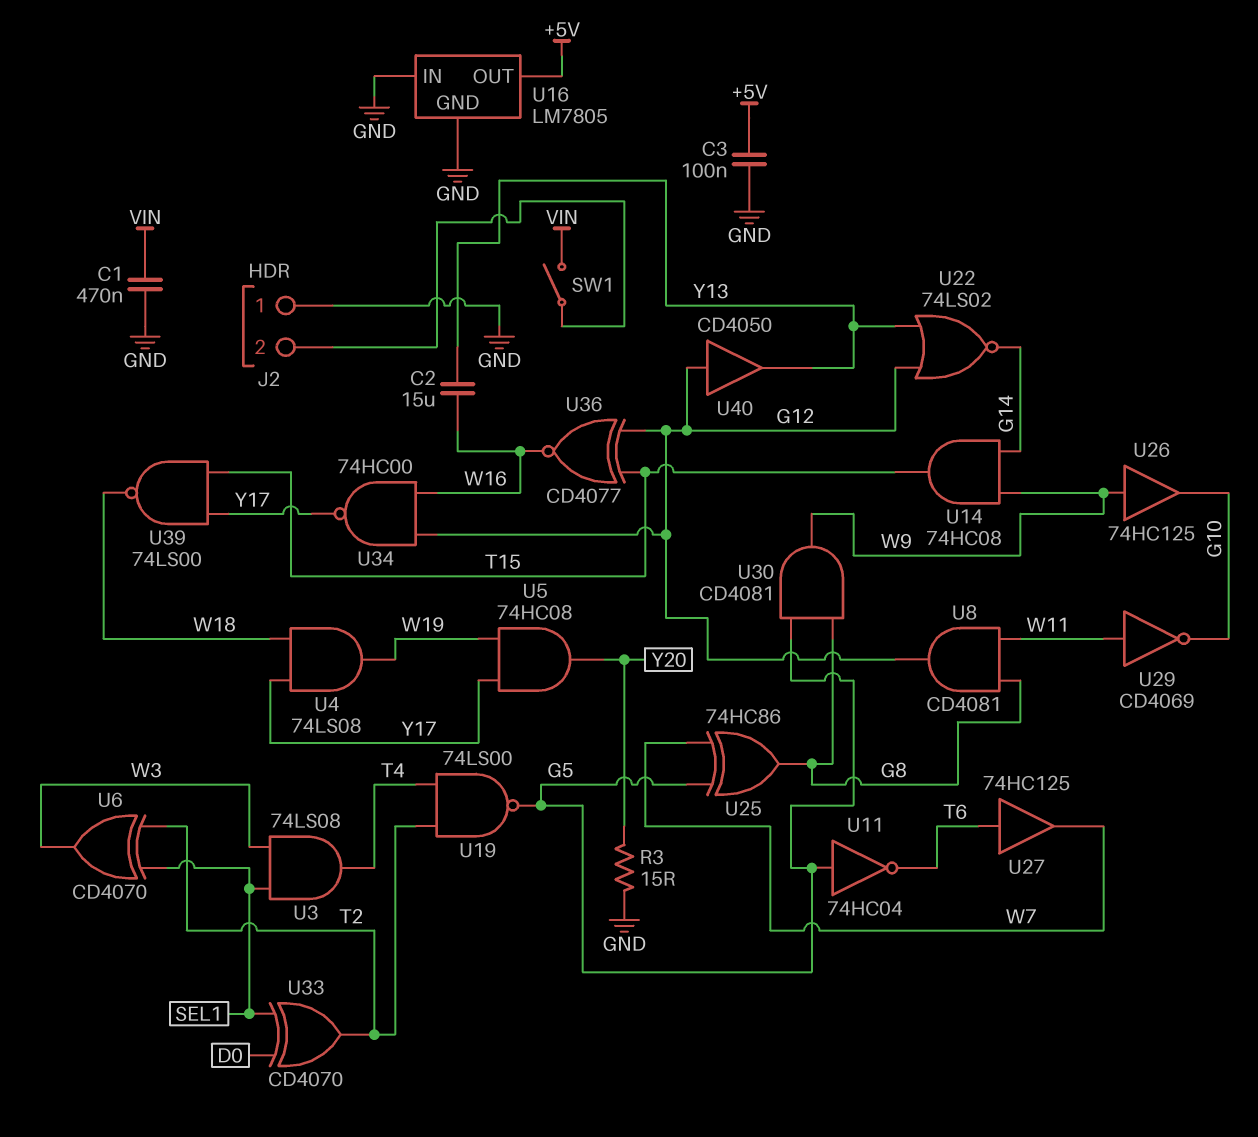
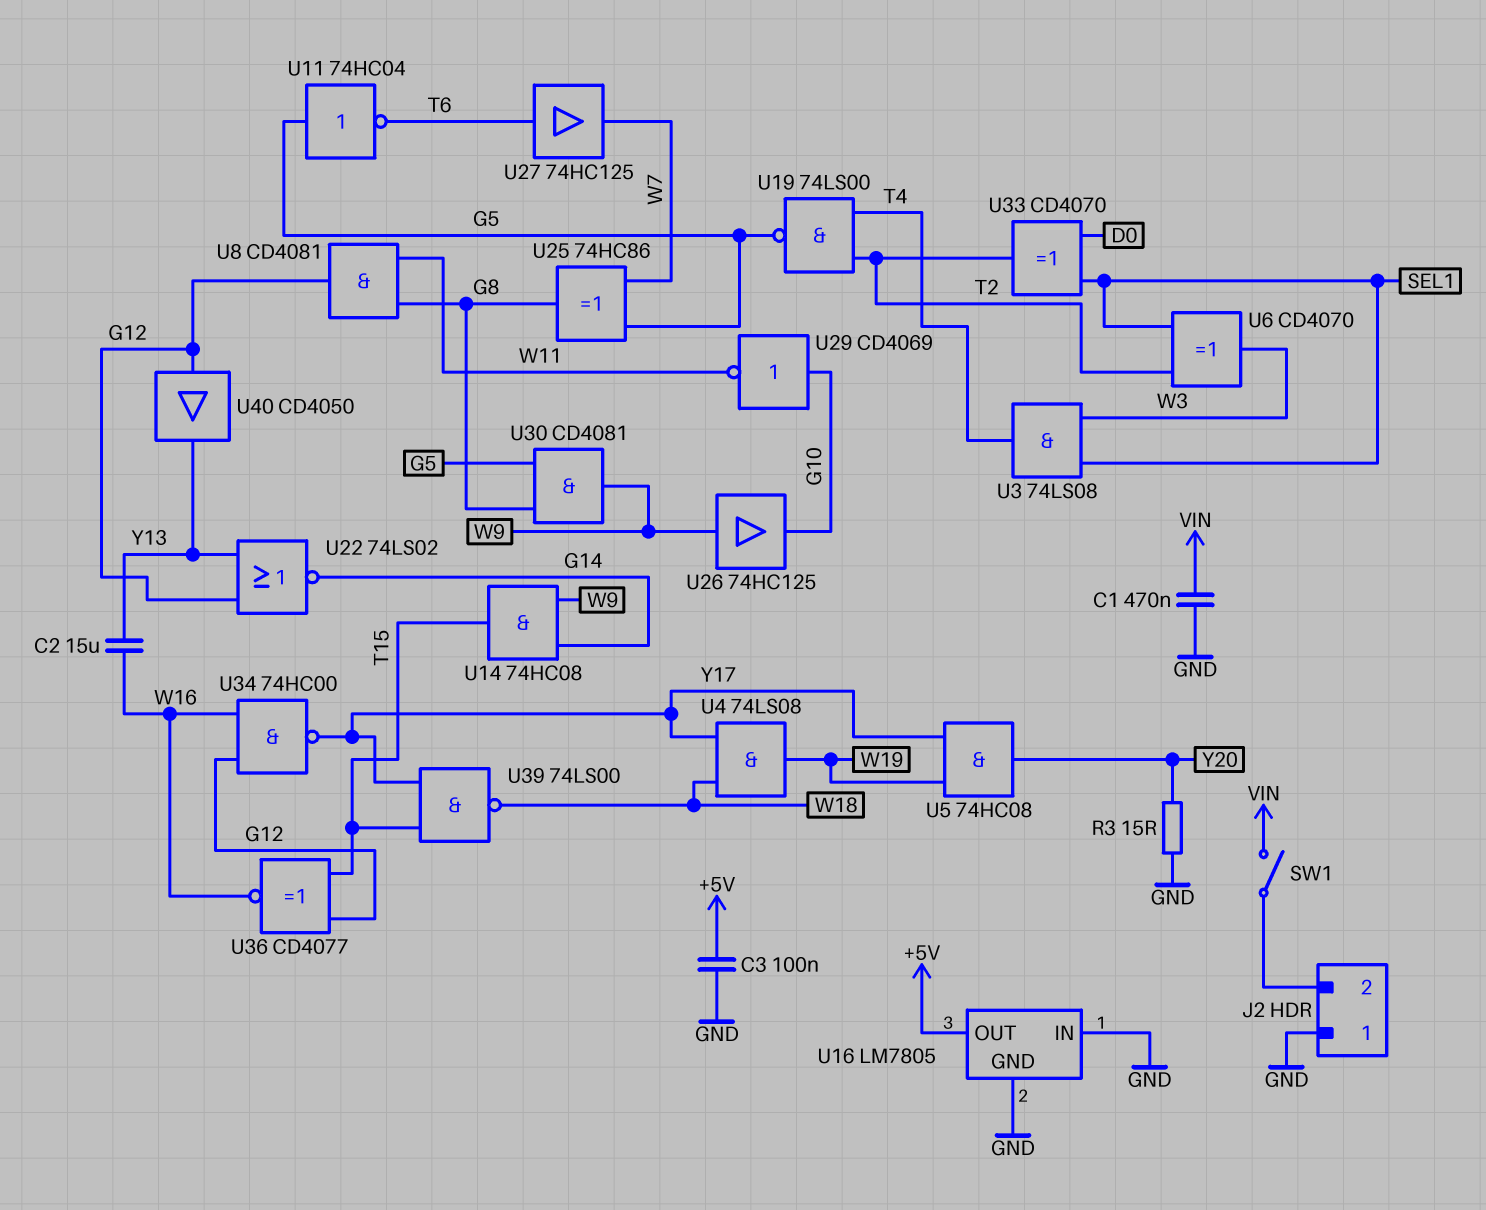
U29: NOT CD4069 (in W11, out G10) -> NOT CD4069 (in G10, out W11)

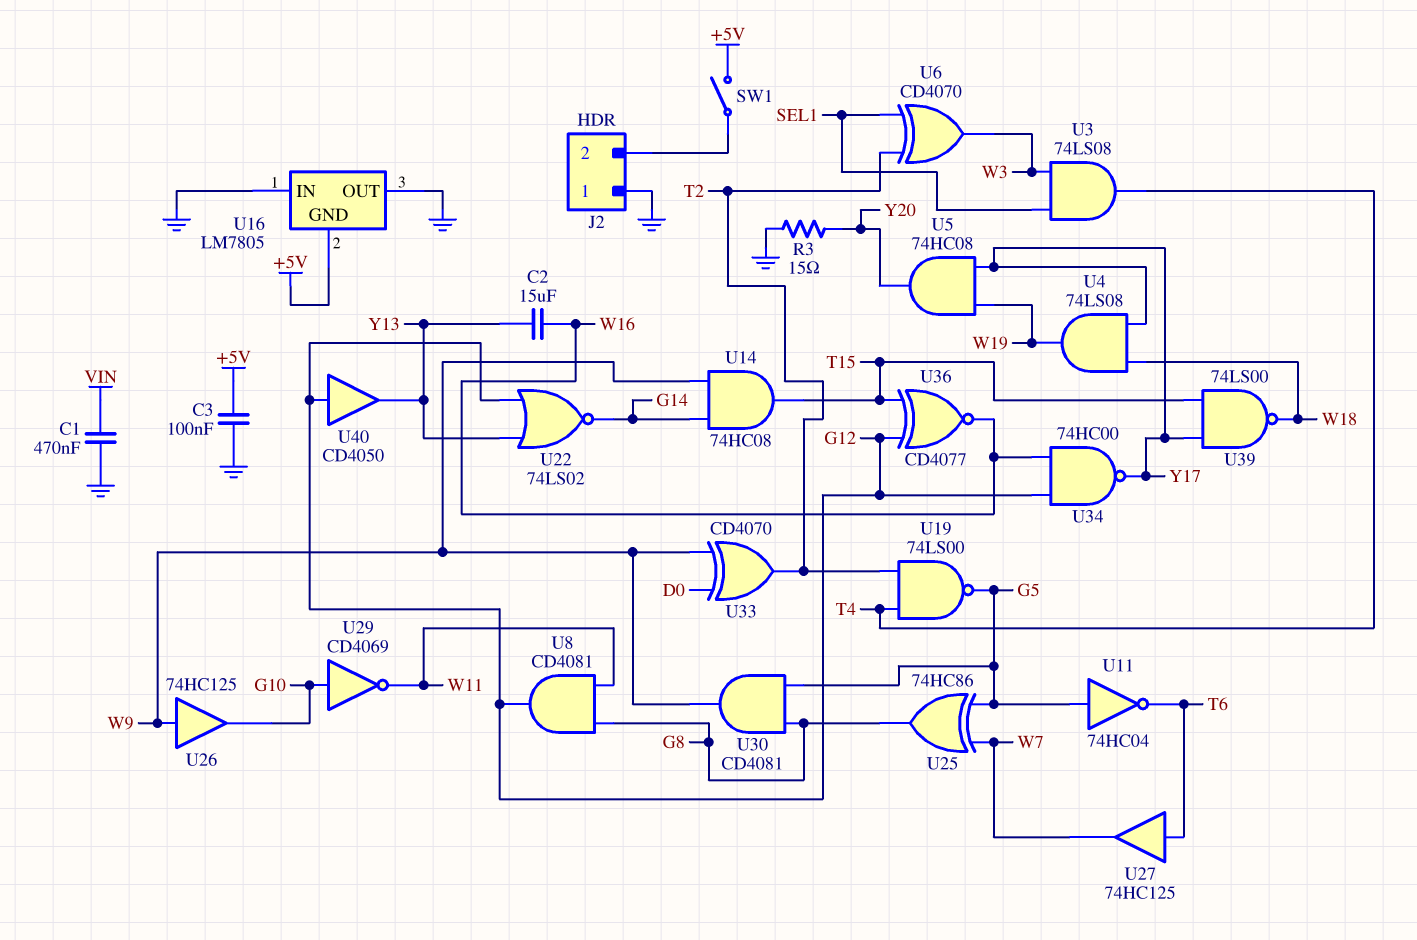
SW1: switch (J2/2, VIN) -> switch (+5V, J2/2)
U16 pin GND: GND -> +5V
U16 pin OUT: +5V -> GND
U33: XOR CD4070 (in D0, in SEL1, out T2) -> XOR CD4070 (in D0, in W9, out T2)

